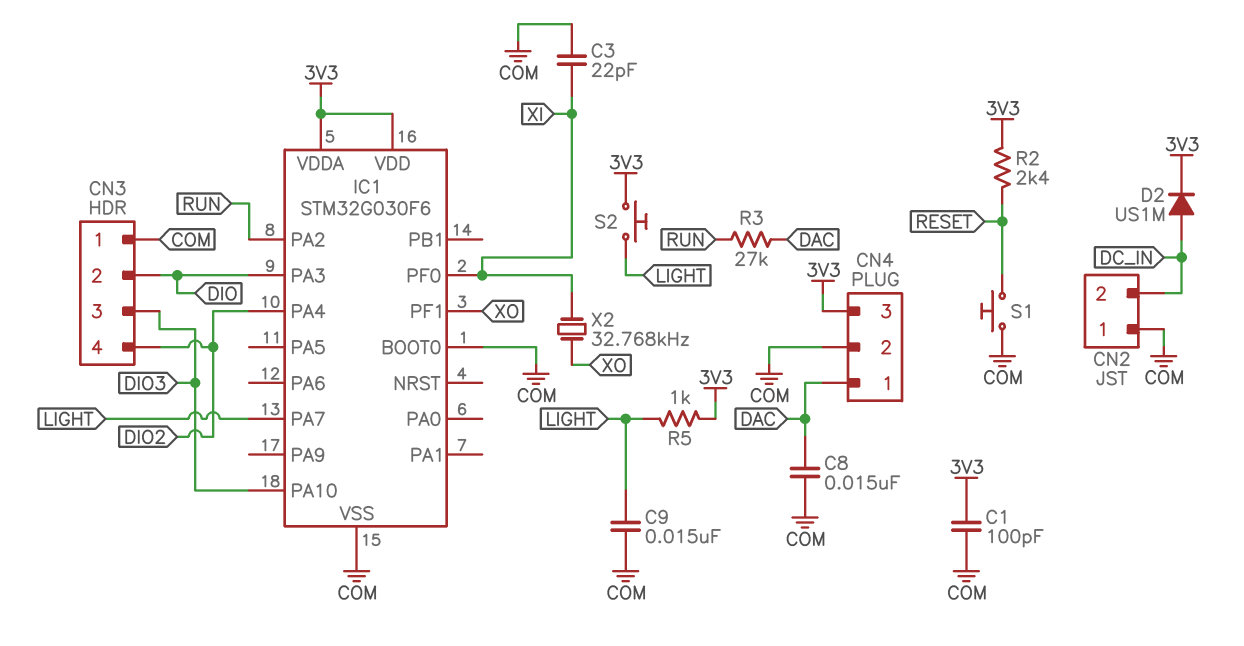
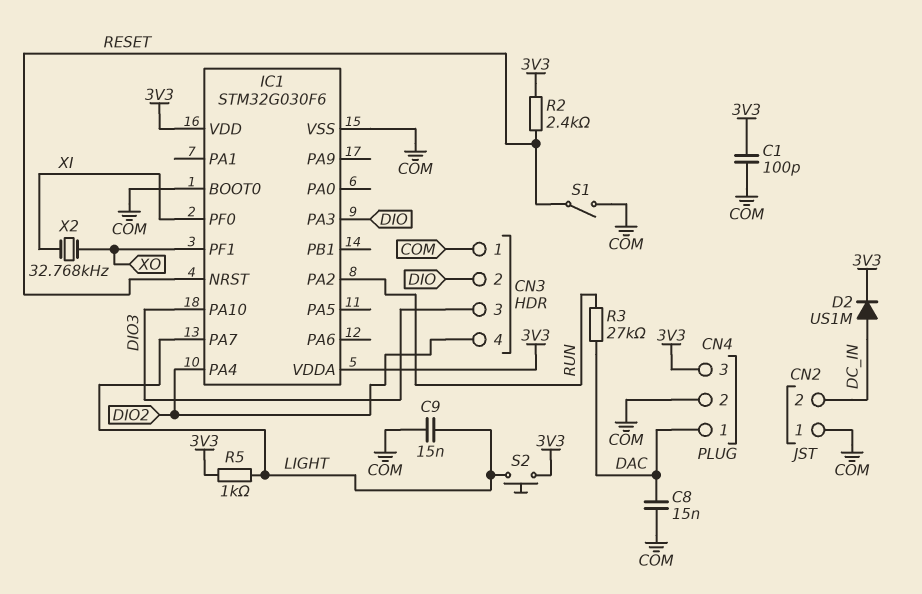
C3: 22pF (COM, XI) -> none
IC1 pin NRST: none -> RESET
S1: button (COM, RESET) -> switch (COM, RESET)

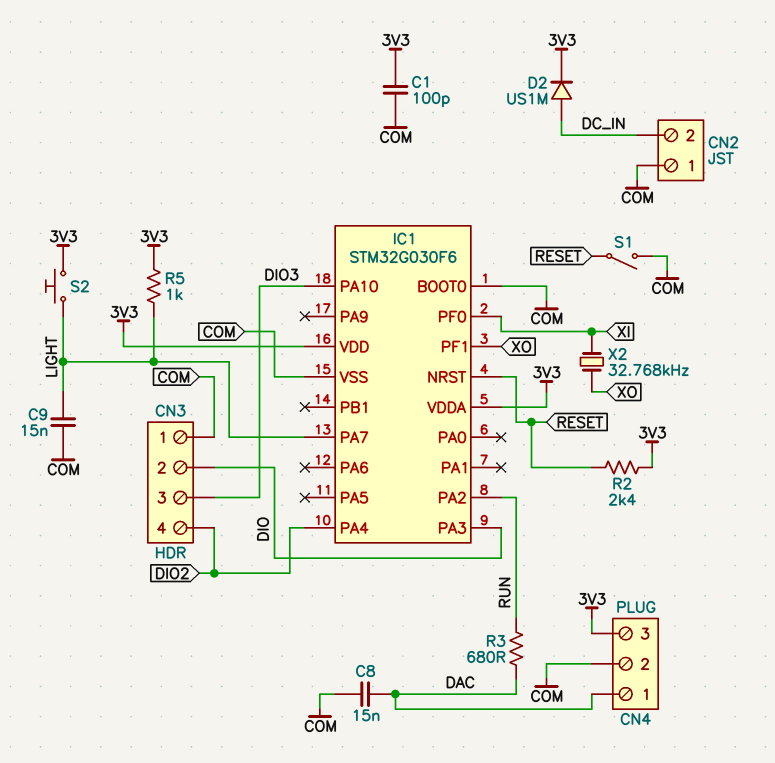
R3: 27k (DAC, RUN) -> 680 (DAC, RUN)

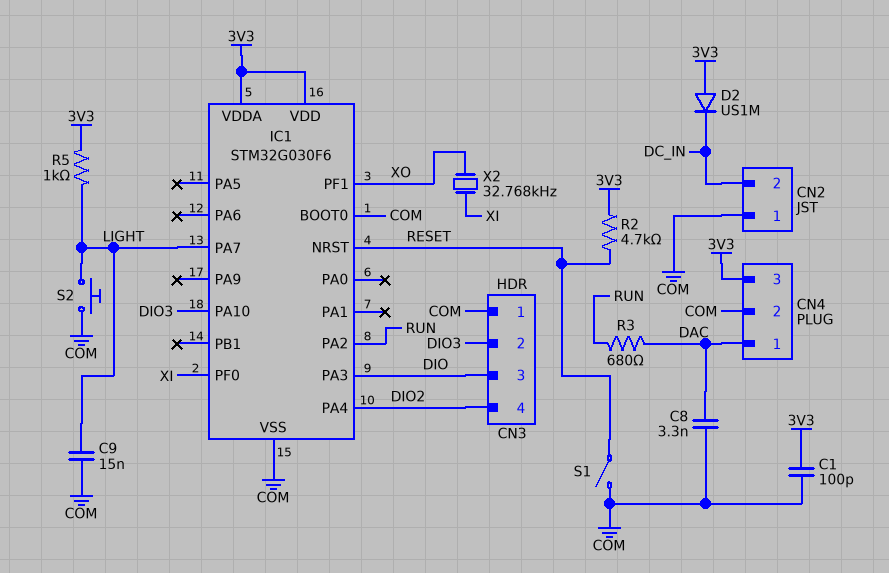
C8: 15nF (COM, DAC) -> 3.3nF (COM, DAC)
CN3 pin 2: DIO -> DIO3
CN3 pin 3: DIO3 -> DIO
D2: diode US1M (A DC_IN, K 3V3) -> diode US1M (A 3V3, K DC_IN)
R2: 2.4k (3V3, RESET) -> 4.7k (3V3, RESET)
S2: button (3V3, LIGHT) -> button (COM, LIGHT)

